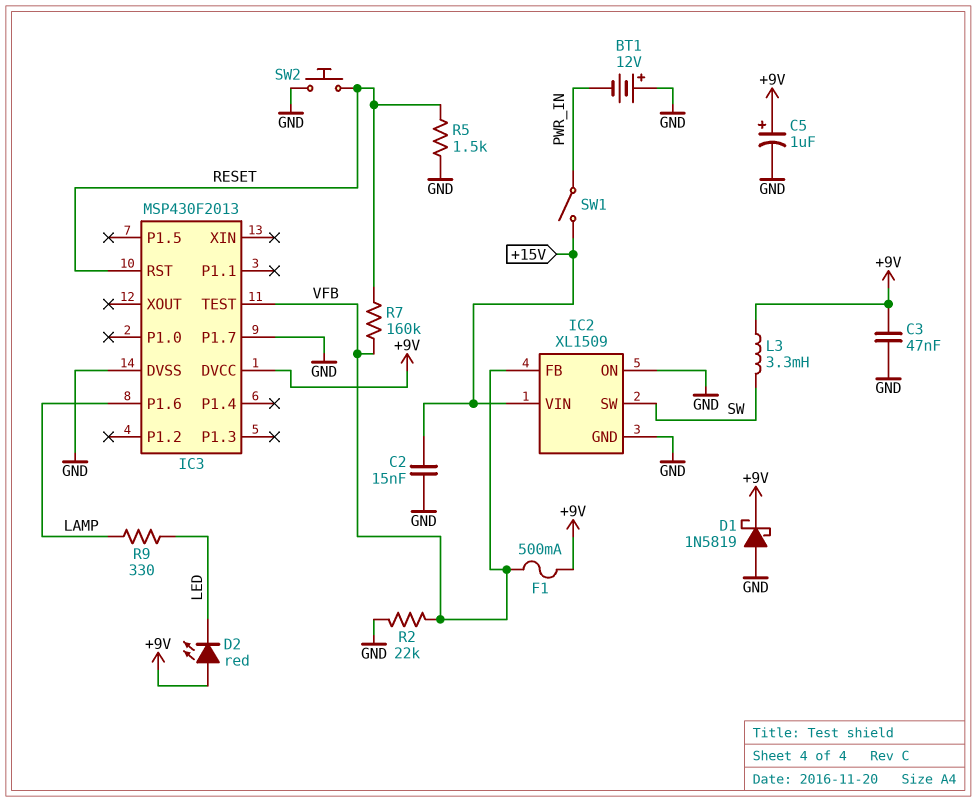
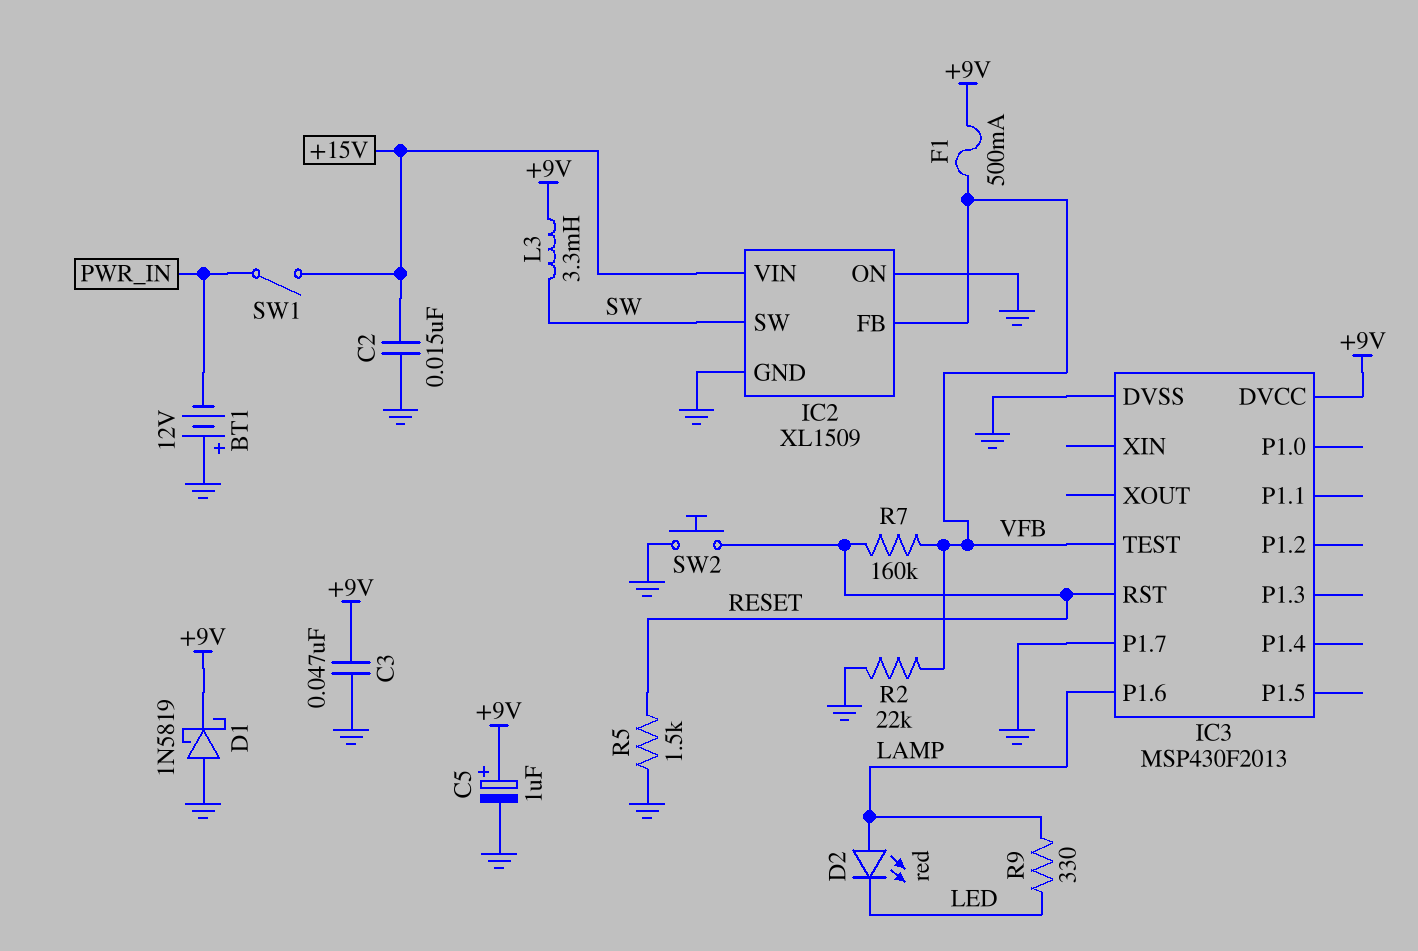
D2: LED red (A +9V, K LED) -> LED red (A LAMP, K LED)

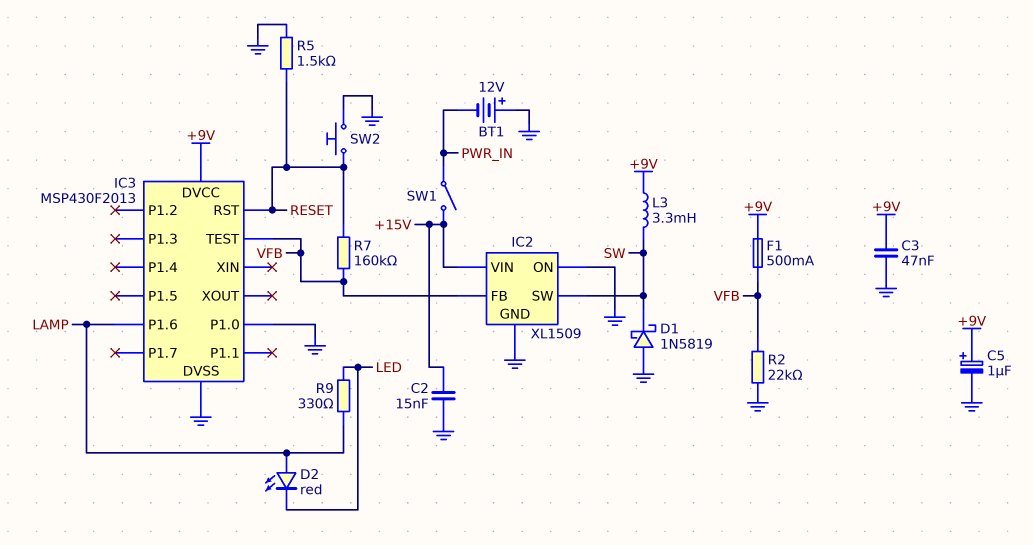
D1: schottky 1N5819 (A GND, K +9V) -> schottky 1N5819 (A GND, K SW)
IC3 pin P1.0: none -> GND
IC3 pin P1.7: GND -> none

